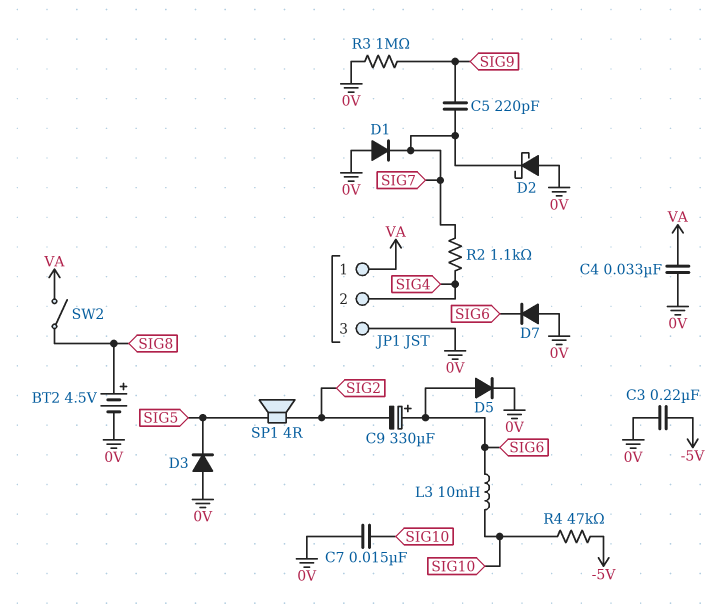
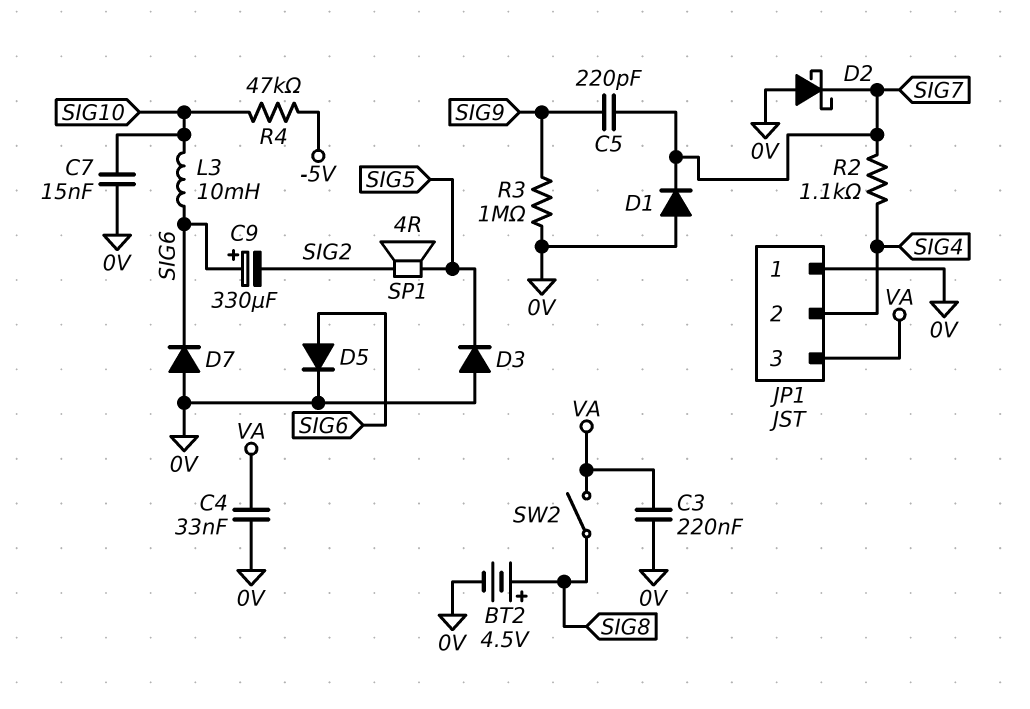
C3: 220nF (-5V, 0V) -> 220nF (0V, VA)
JP1 pin 1: VA -> 0V
JP1 pin 3: 0V -> VA

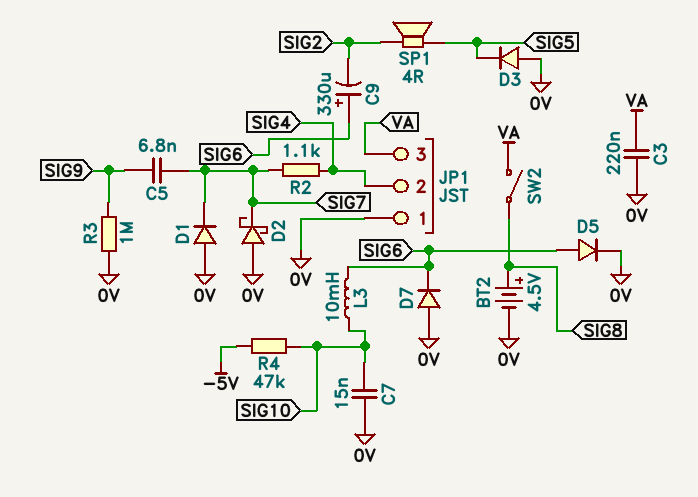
C4: 33nF (0V, VA) -> none
C5: 220pF (SIG7, SIG9) -> 6.8nF (SIG7, SIG9)

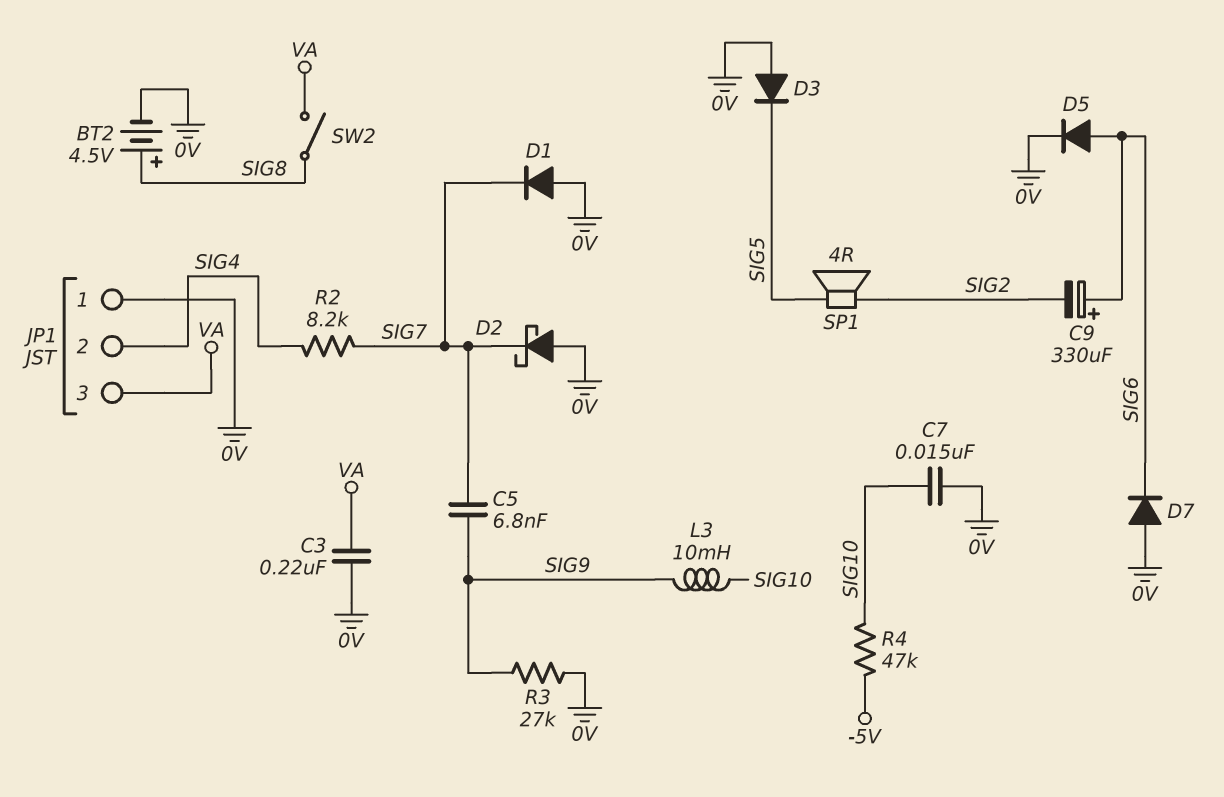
L3: 10mH (SIG6, SIG10) -> 10mH (SIG9, SIG10)
R2: 1.1k (SIG4, SIG7) -> 8.2k (SIG4, SIG7)
R3: 1M (0V, SIG9) -> 27k (0V, SIG9)

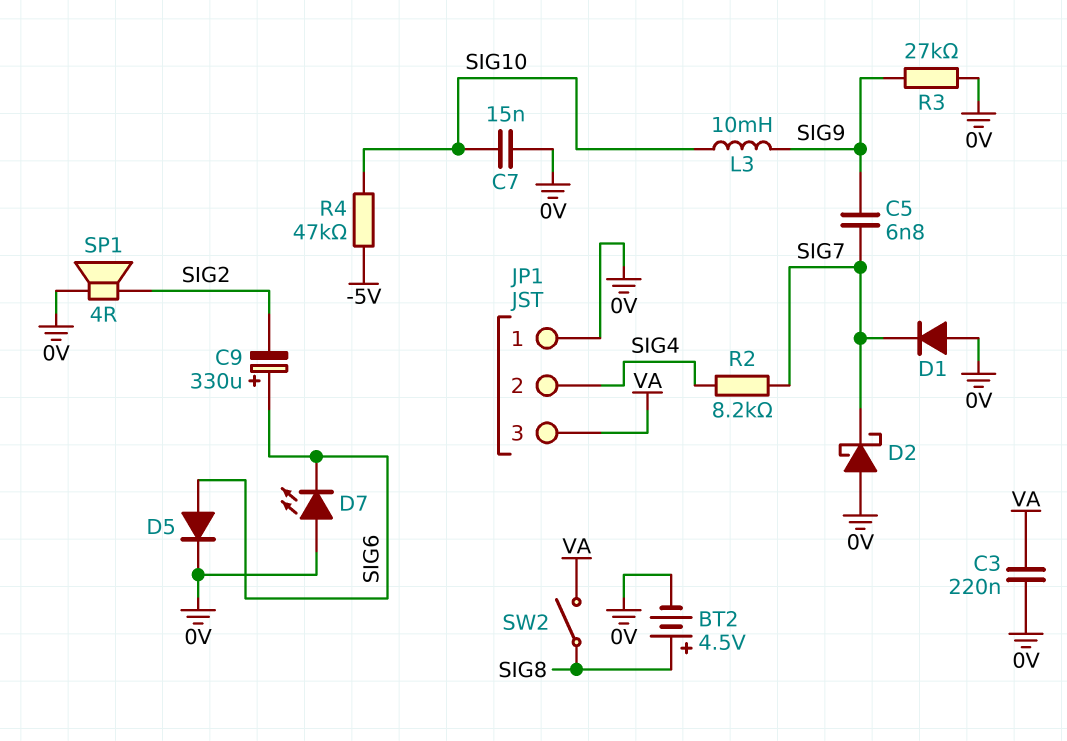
D3: diode (A 0V, K SIG5) -> none
D7: diode (A 0V, K SIG6) -> LED (A 0V, K SIG6)
SP1: speaker 4R (SIG2, SIG5) -> speaker 4R (0V, SIG2)

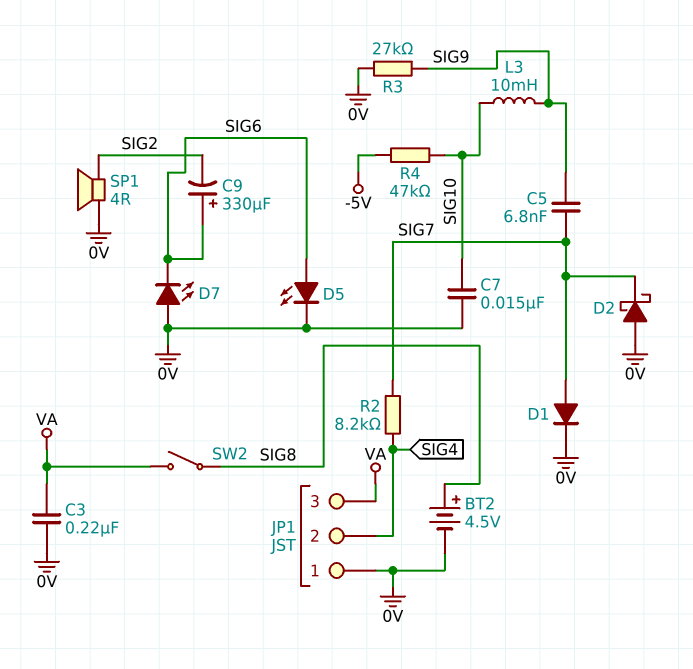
D1: diode (A 0V, K SIG7) -> diode (A SIG7, K 0V)
D5: diode (A SIG6, K 0V) -> LED (A SIG6, K 0V)

